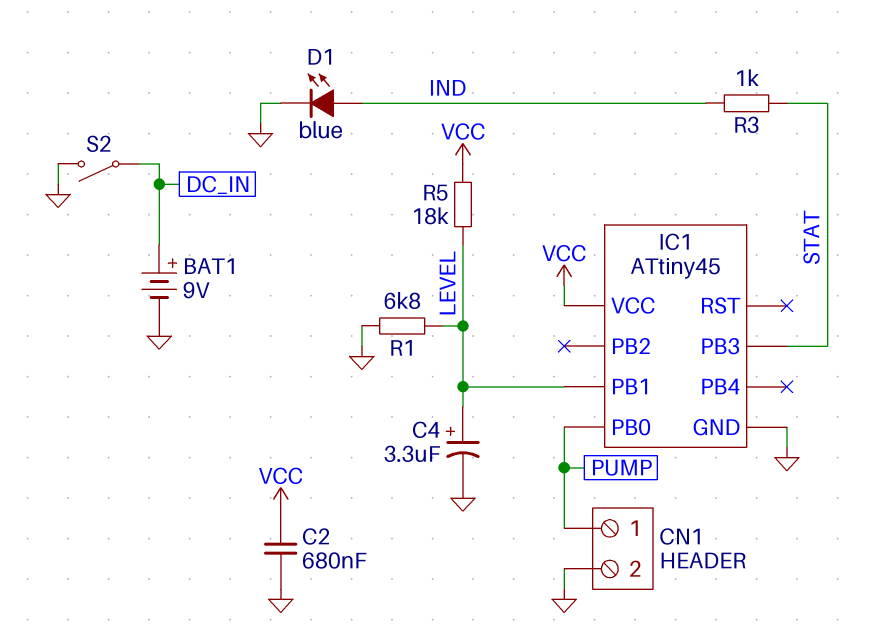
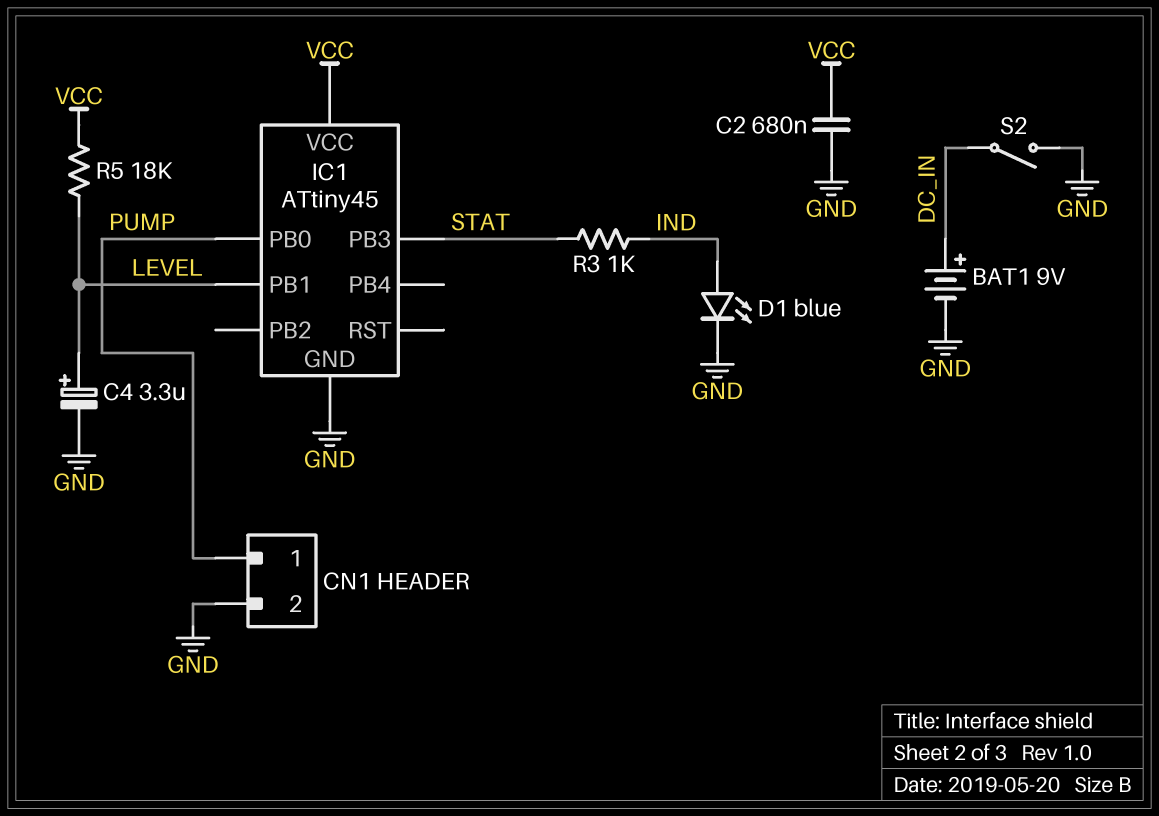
R1: 6.8k (GND, LEVEL) -> none

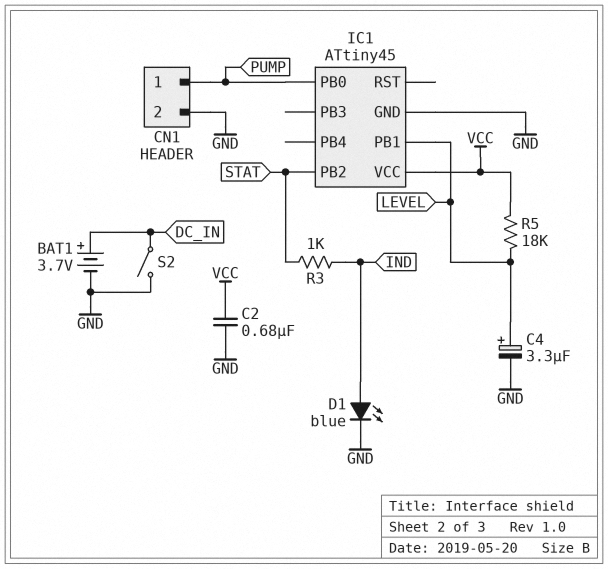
BAT1: 9V (plus DC_IN, minus GND) -> 3.7V (plus DC_IN, minus GND)
IC1 pin PB2: none -> STAT
IC1 pin PB3: STAT -> none

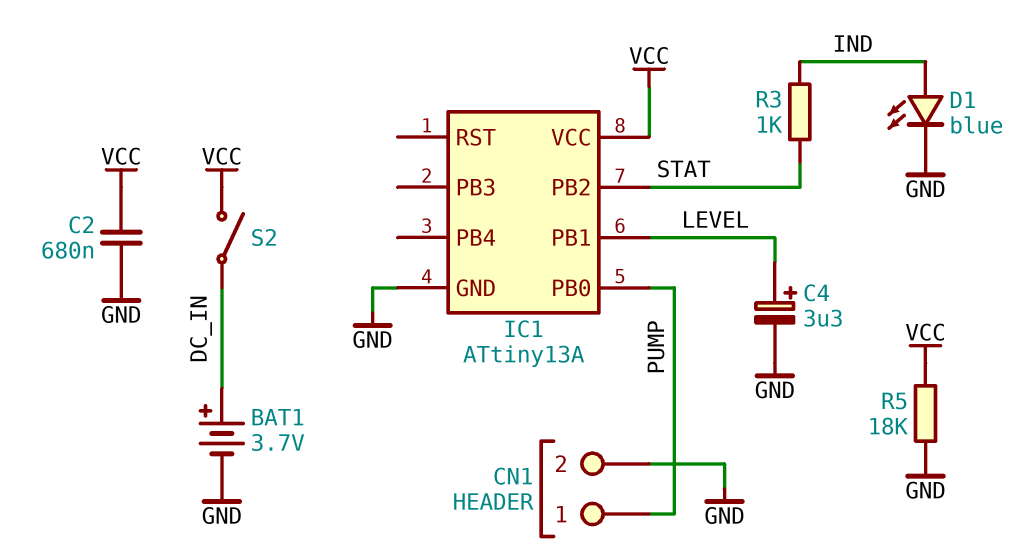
IC1: ATtiny45 -> ATtiny13A
R5: 18k (LEVEL, VCC) -> 18k (GND, VCC)
S2: switch (DC_IN, GND) -> switch (DC_IN, VCC)

